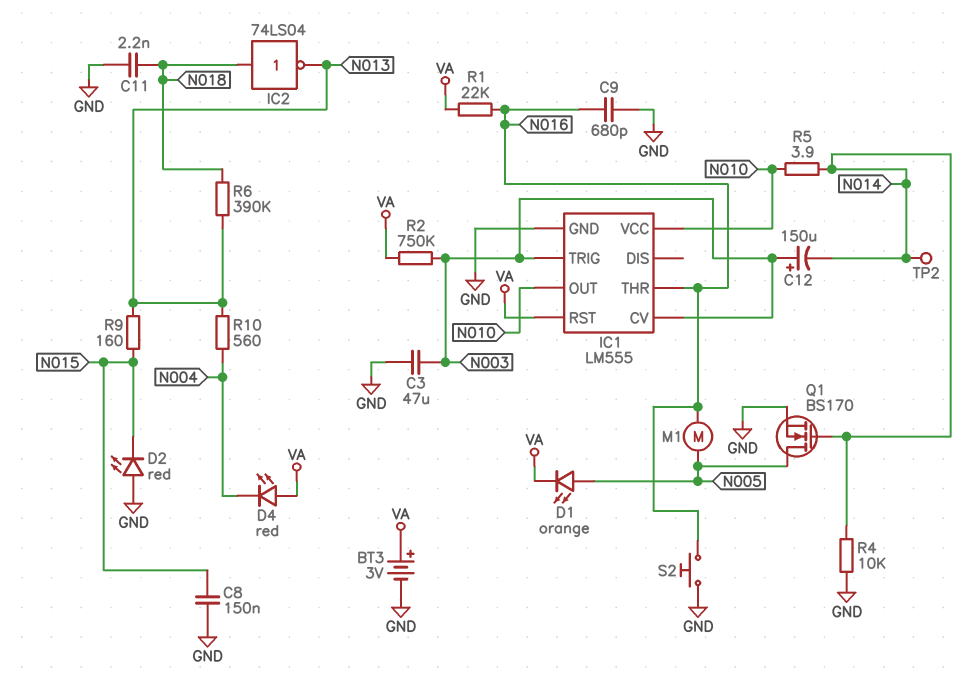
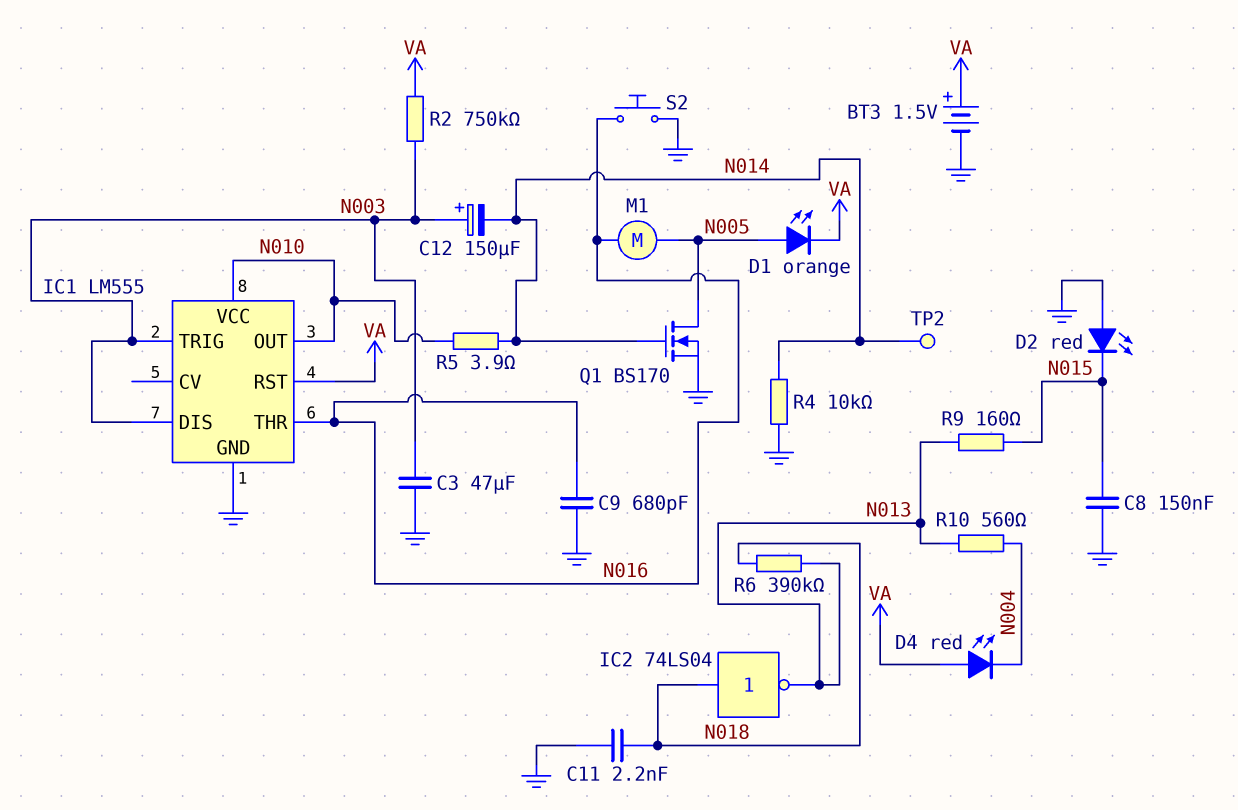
BT3: 3V (plus VA, minus GND) -> 1.5V (plus VA, minus GND)
IC1 pin CV: N003 -> none
IC1 pin DIS: none -> N003
R1: 22k (N016, VA) -> none

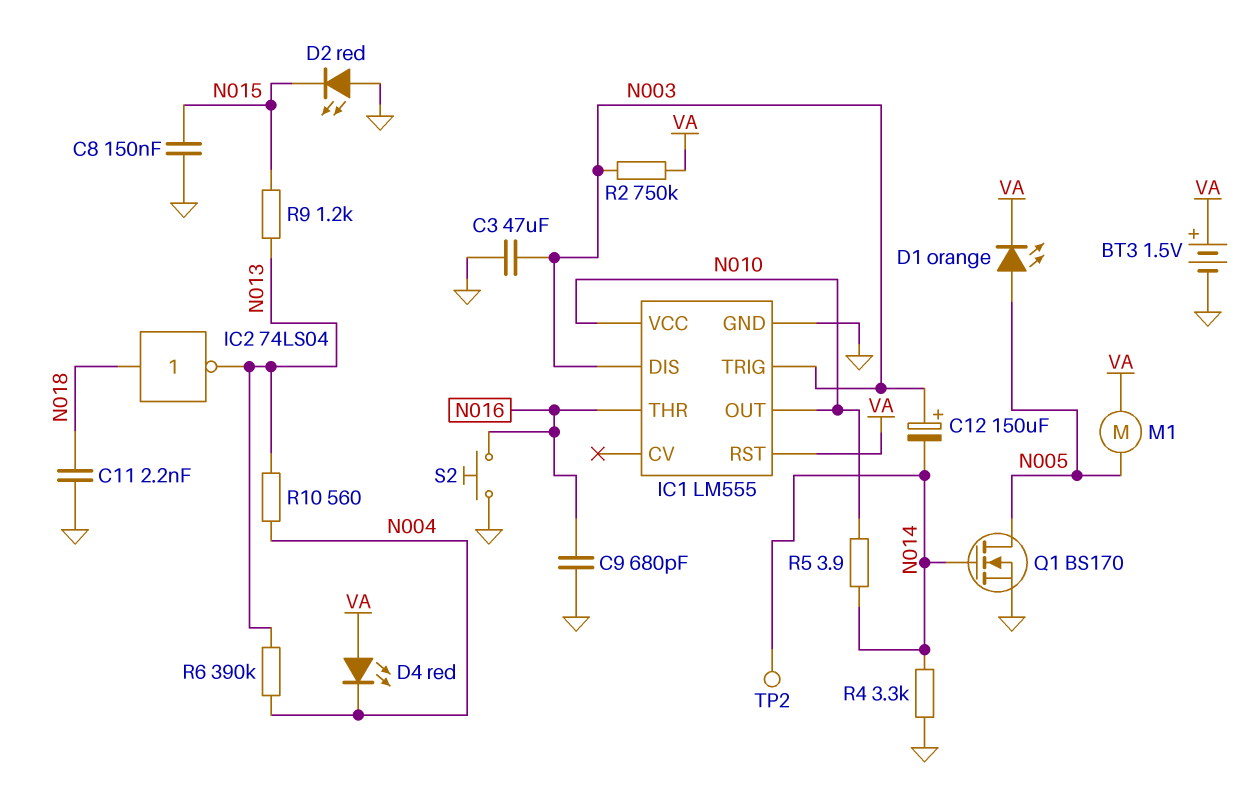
M1: motor (N005, N016) -> motor (N005, VA)
R4: 10k (GND, N014) -> 3.3k (GND, N014)
R6: 390k (N013, N018) -> 390k (N004, N013)
R9: 160 (N013, N015) -> 1.2k (N013, N015)

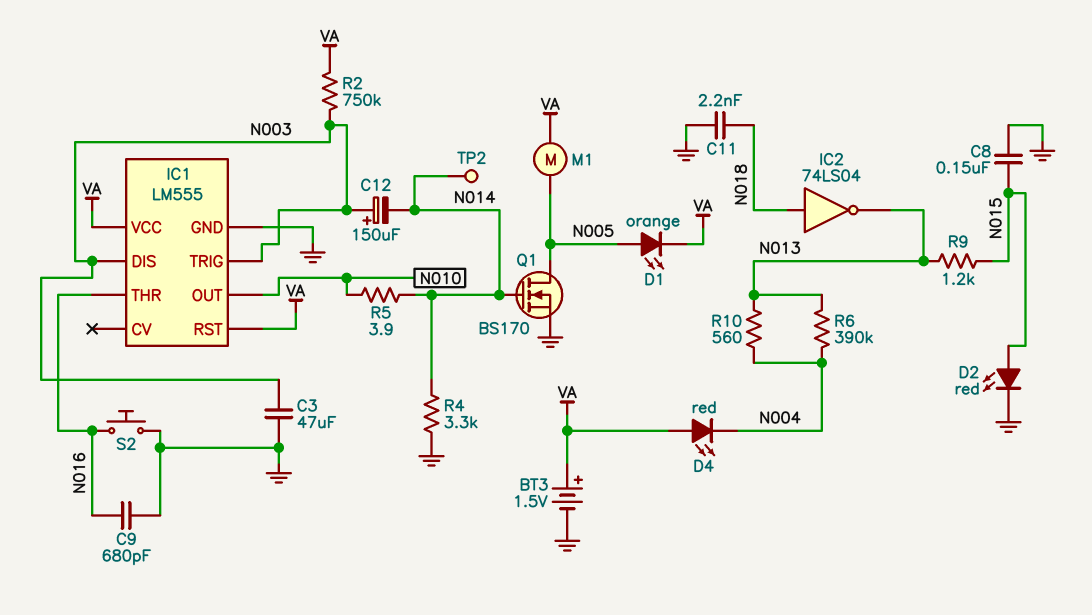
D2: LED red (A GND, K N015) -> LED red (A N015, K GND)
IC1 pin VCC: N010 -> VA

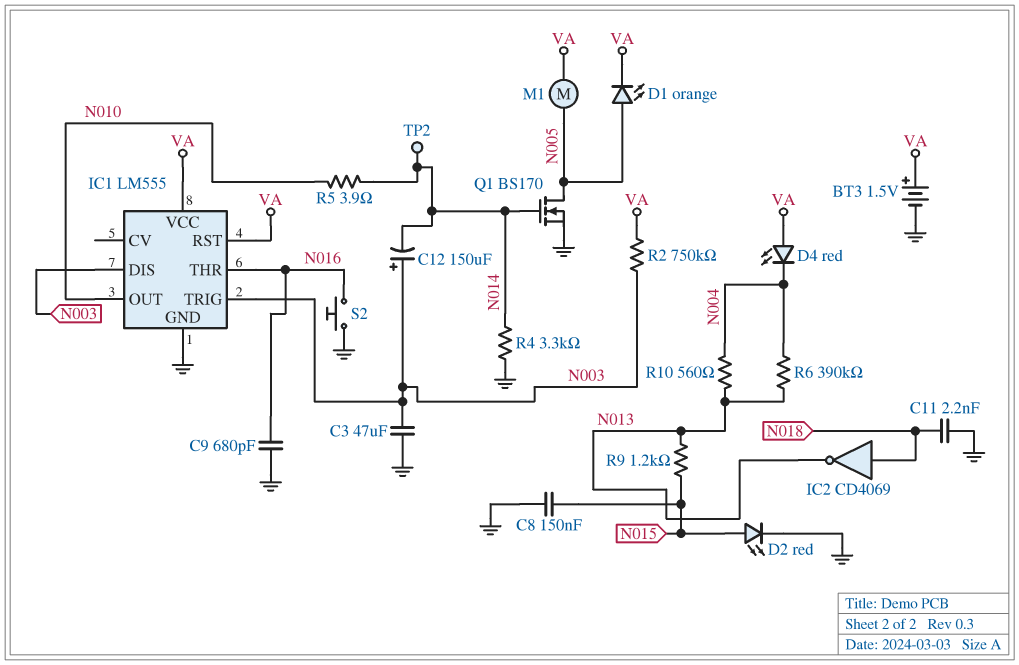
IC2: NOT 74LS04 (in N018, out N013) -> NOT CD4069 (in N018, out N013)

